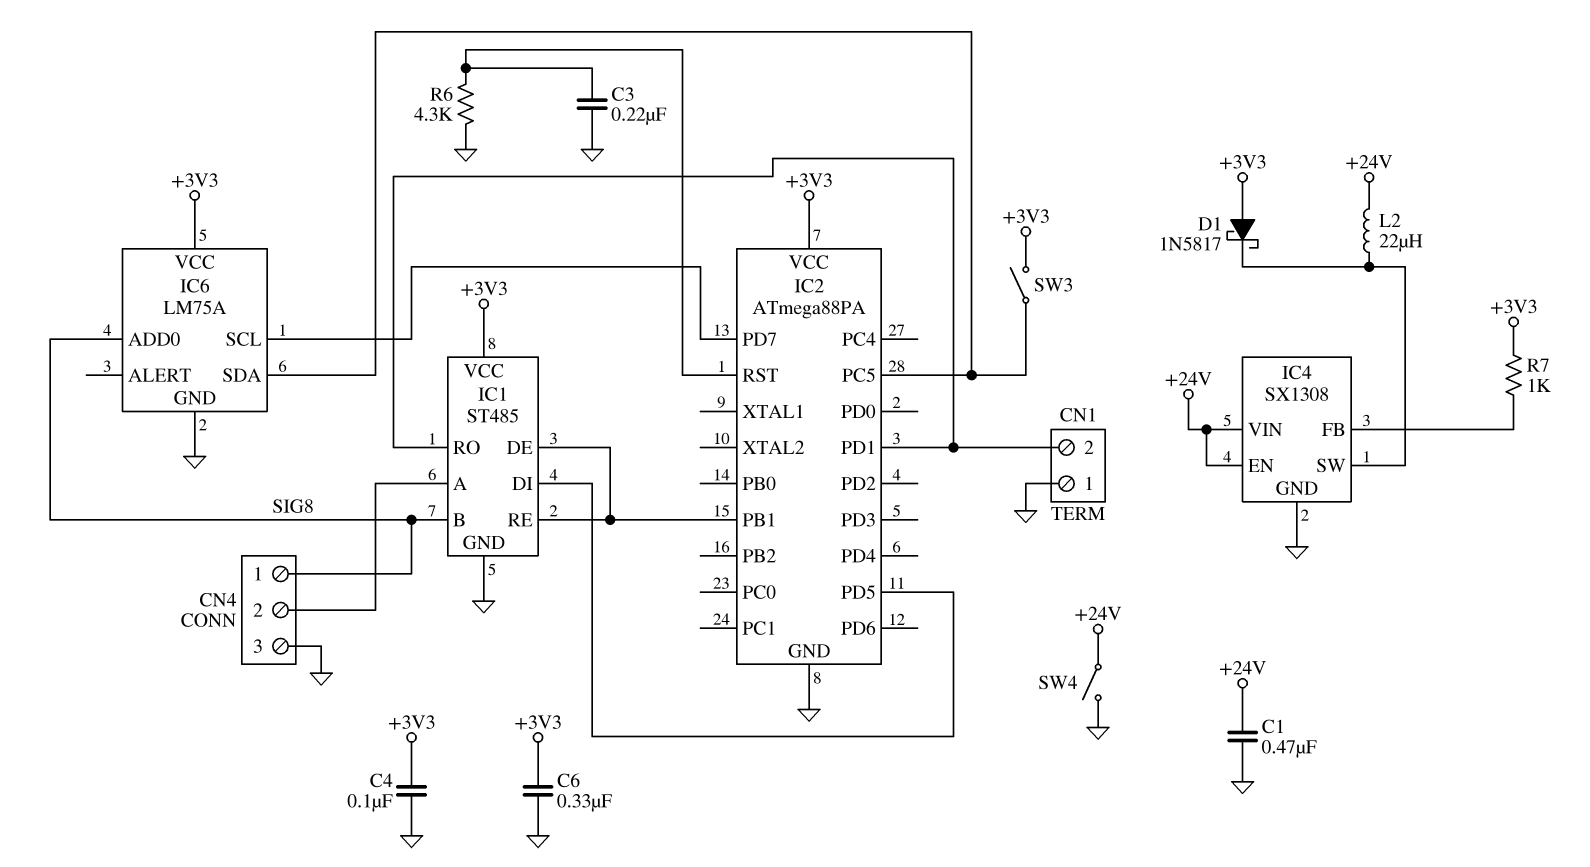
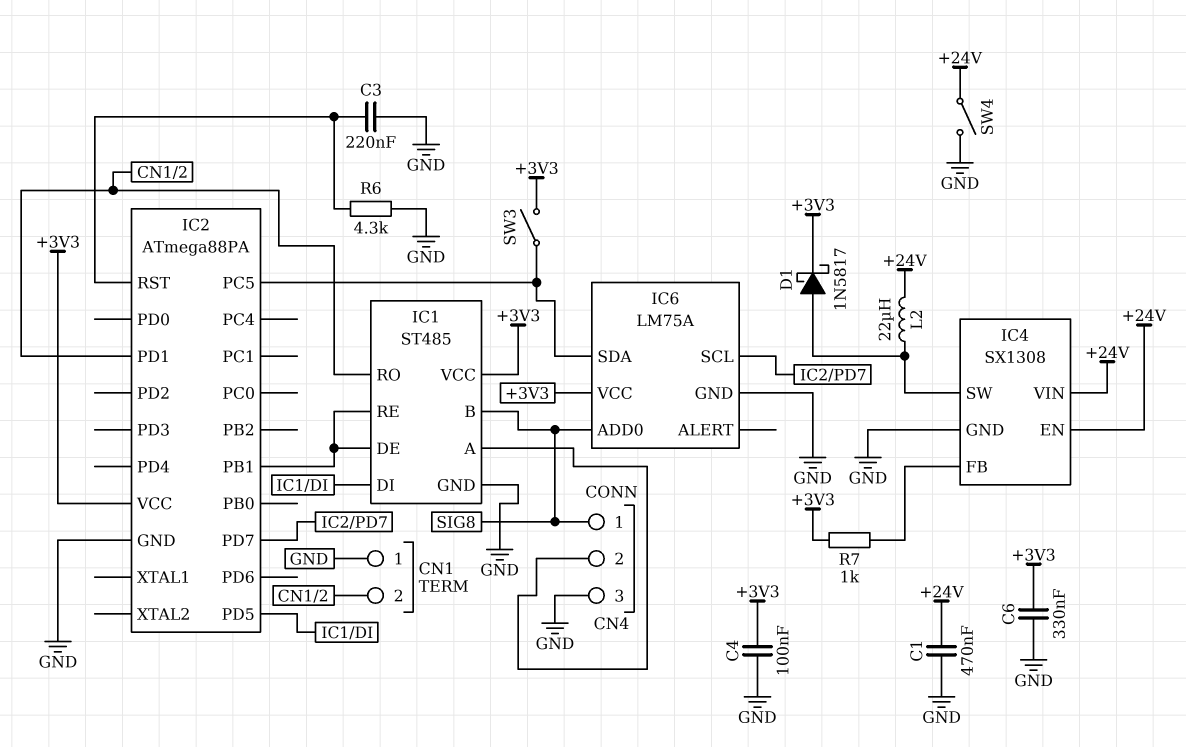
D1: schottky 1N5817 (A +3V3, K IC4/SW) -> schottky 1N5817 (A IC4/SW, K +3V3)

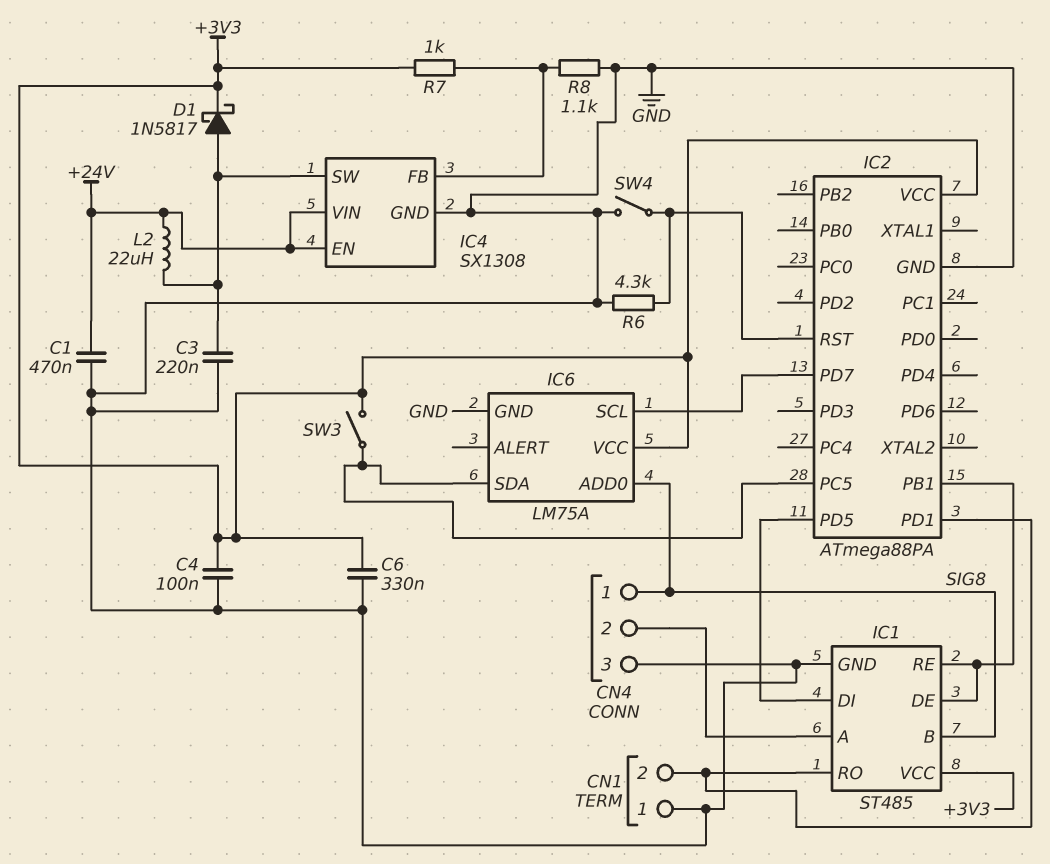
C3: 220nF (GND, IC2/RST) -> 220nF (GND, IC4/SW)
R8: none -> 1.1k (GND, IC4/FB)
SW4: switch (+24V, GND) -> switch (GND, IC2/RST)

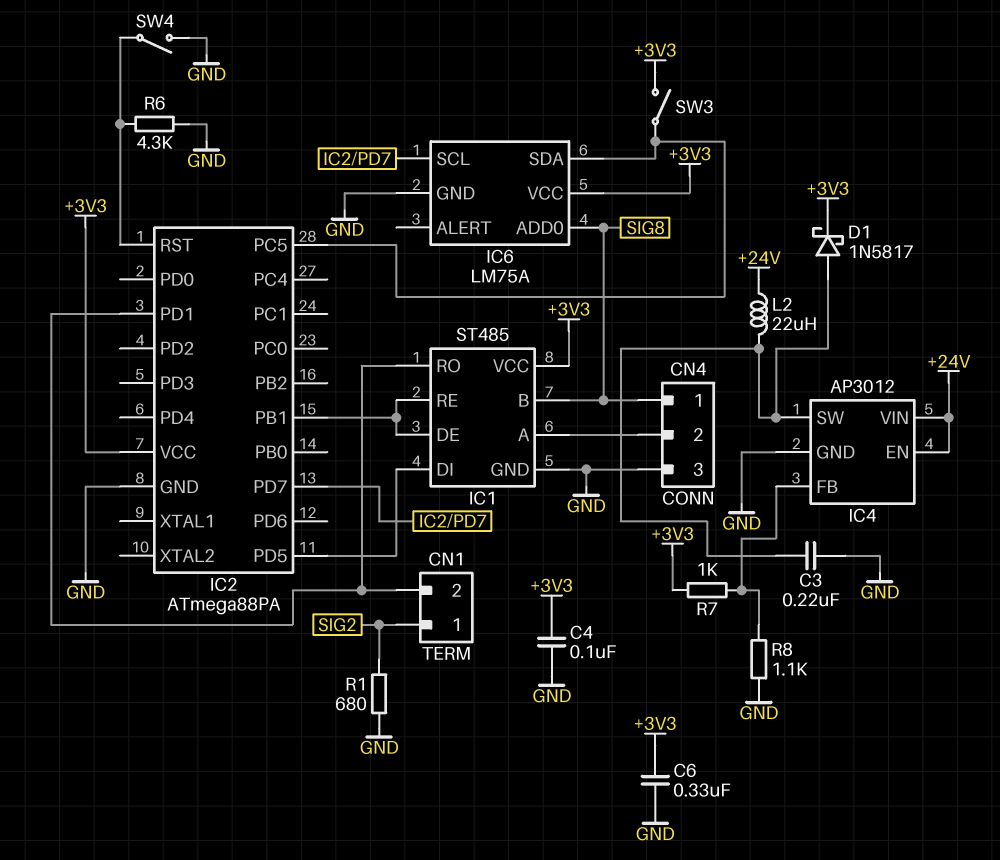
C1: 470nF (+24V, GND) -> none
CN1 pin 1: GND -> SIG2
IC4: SX1308 -> AP3012
R1: none -> 680 (GND, SIG2)

